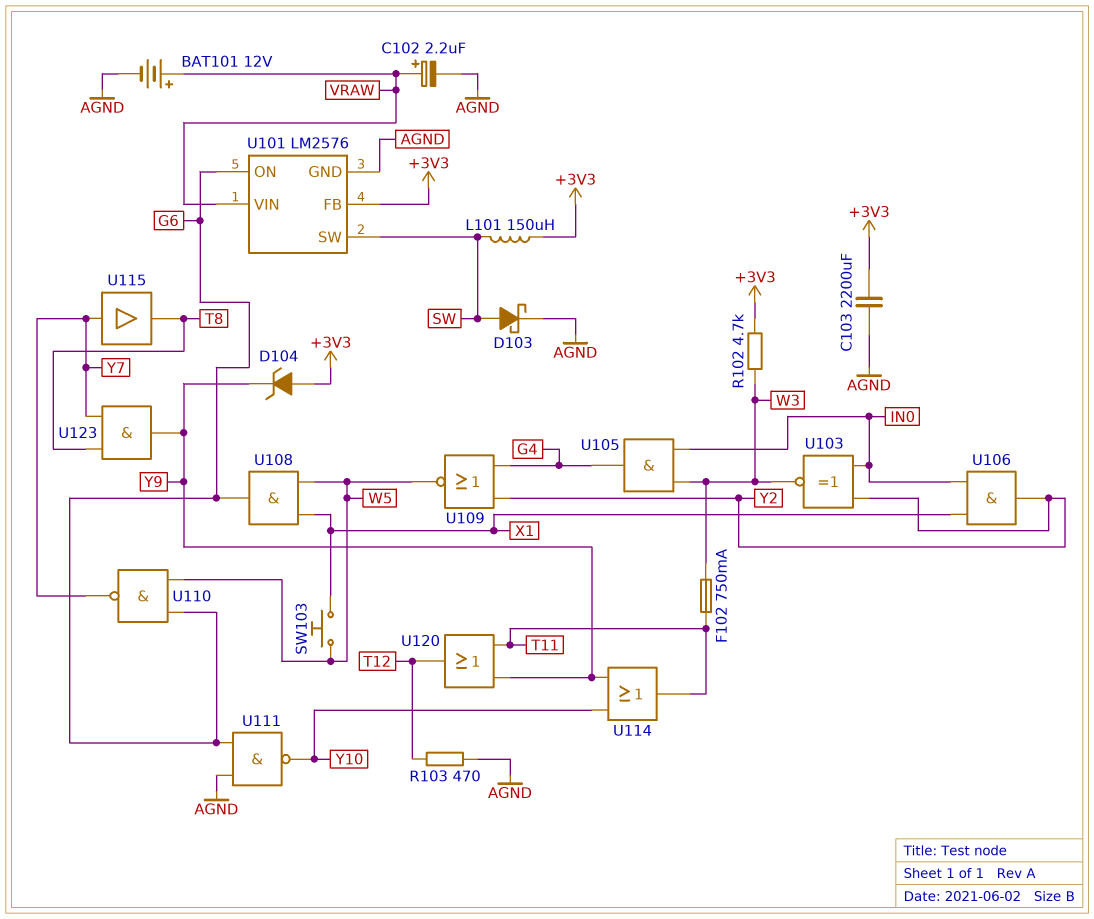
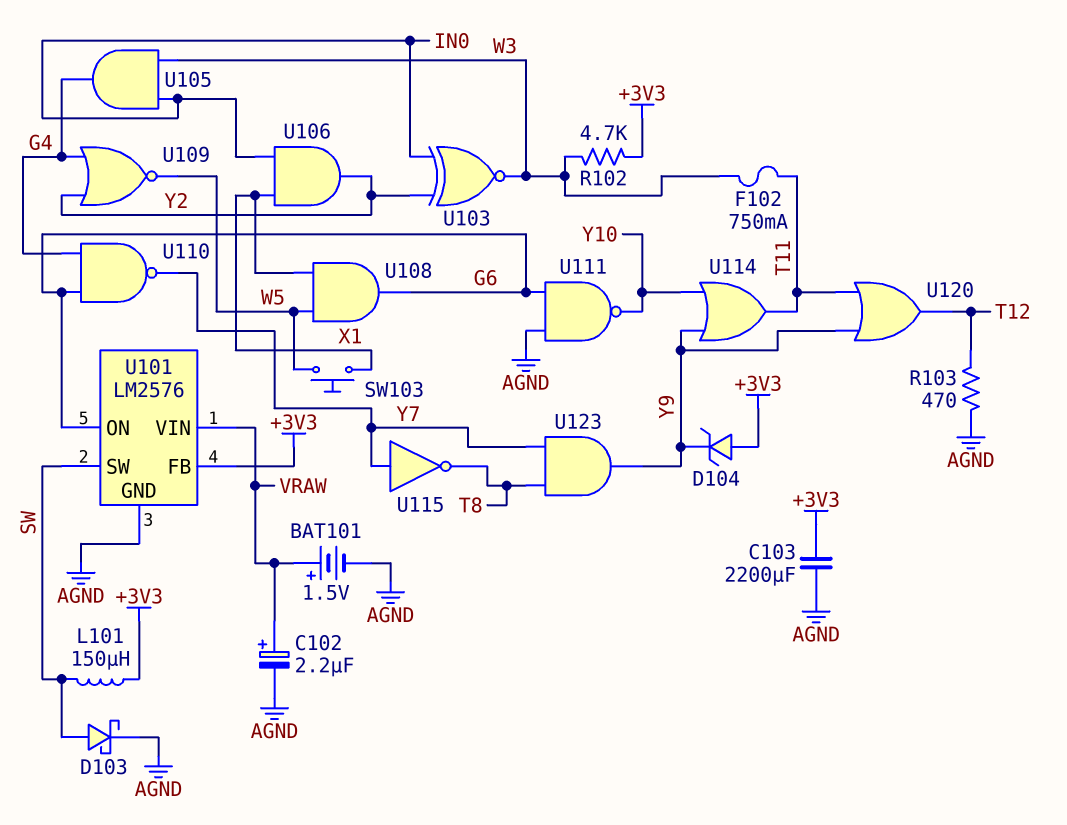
BAT101: 12V (plus VRAW, minus AGND) -> 1.5V (plus VRAW, minus AGND)
U110: NAND (in G6, in W5, out Y7) -> NAND (in G4, in G6, out Y7)
U115: buffer (in Y7, out T8) -> NOT (in Y7, out T8)

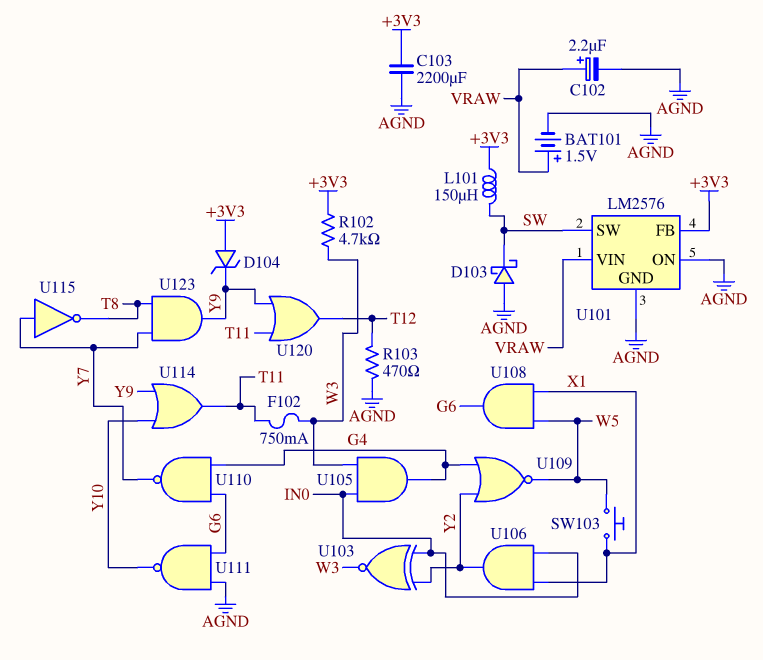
D103: schottky (A SW, K AGND) -> schottky (A AGND, K SW)
U101 pin ON: G6 -> AGND

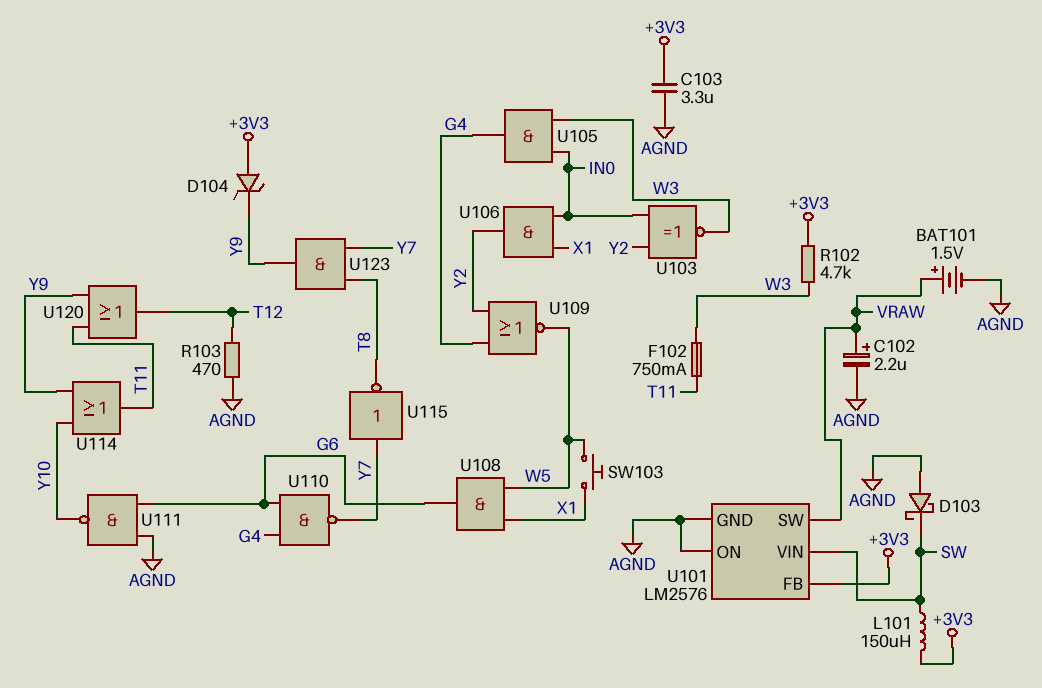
C103: 2200uF (+3V3, AGND) -> 3.3uF (+3V3, AGND)
U101 pin SW: SW -> VRAW
U101 pin VIN: VRAW -> SW

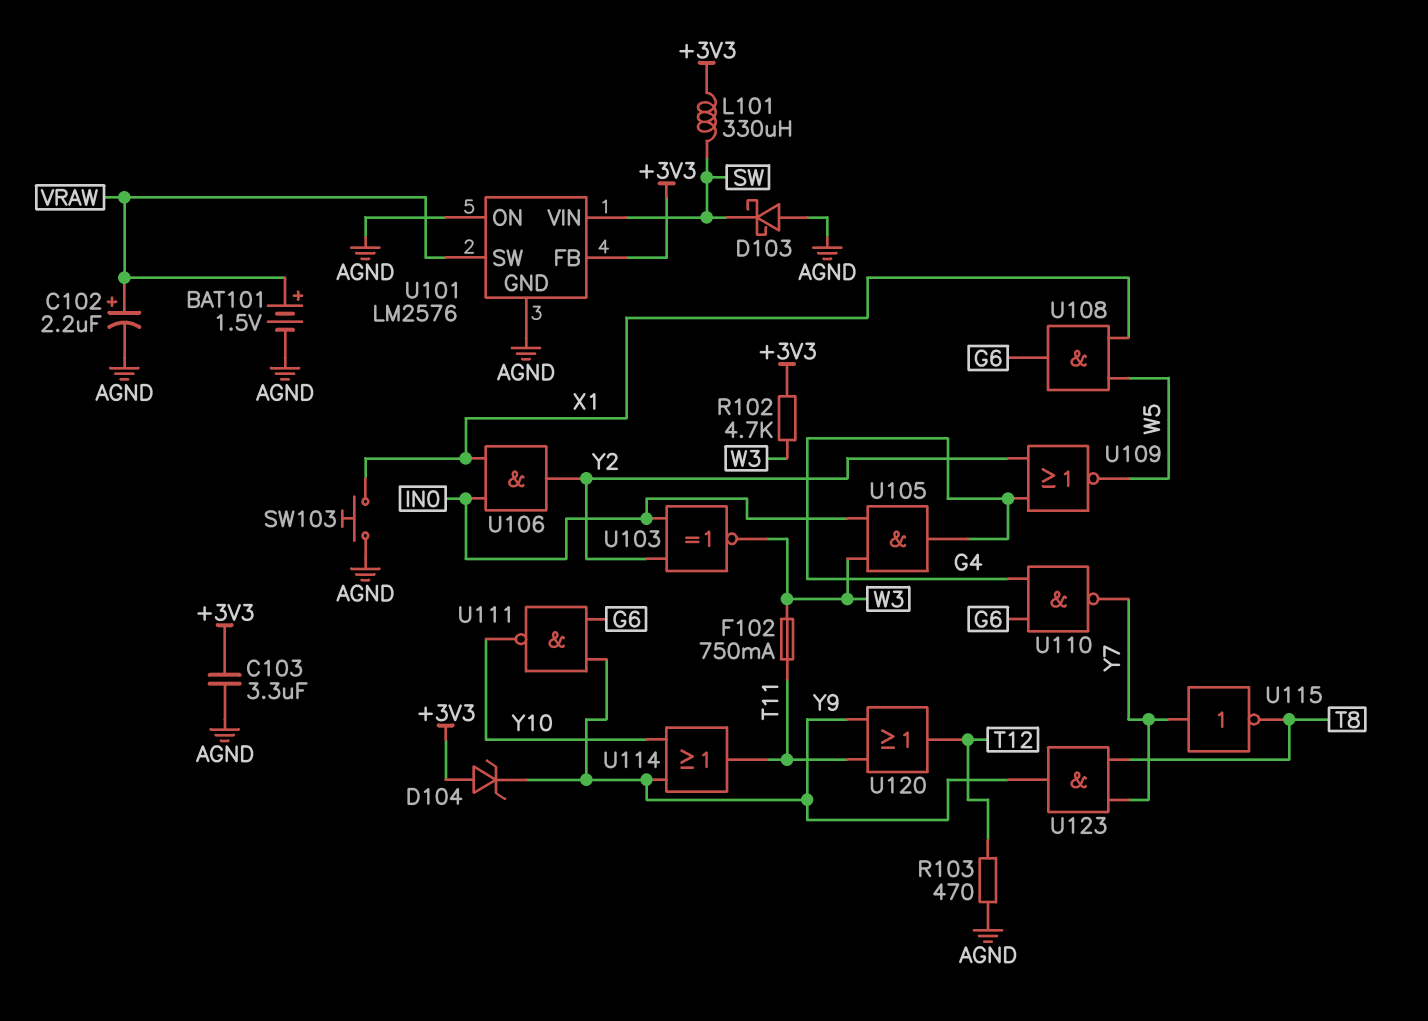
L101: 150uH (+3V3, SW) -> 330uH (+3V3, SW)
SW103: button (W5, X1) -> button (AGND, X1)
U111: NAND (in AGND, in G6, out Y10) -> NAND (in G6, in Y9, out Y10)

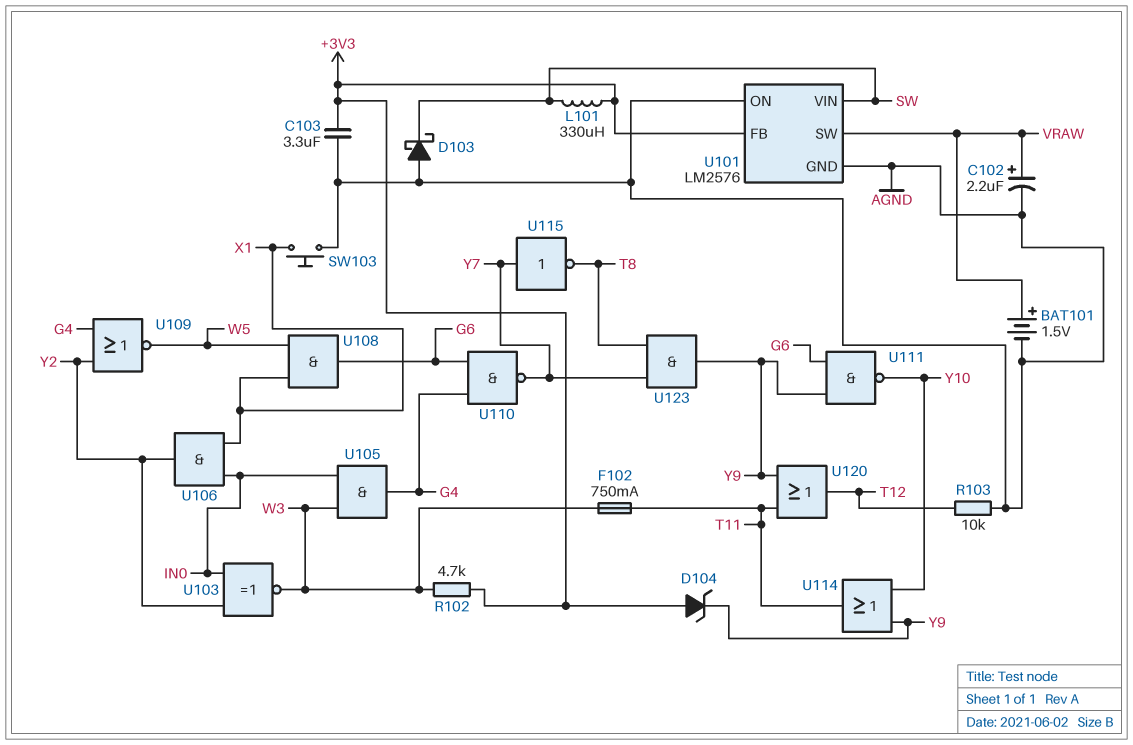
R103: 470 (AGND, T12) -> 10k (AGND, T12)

